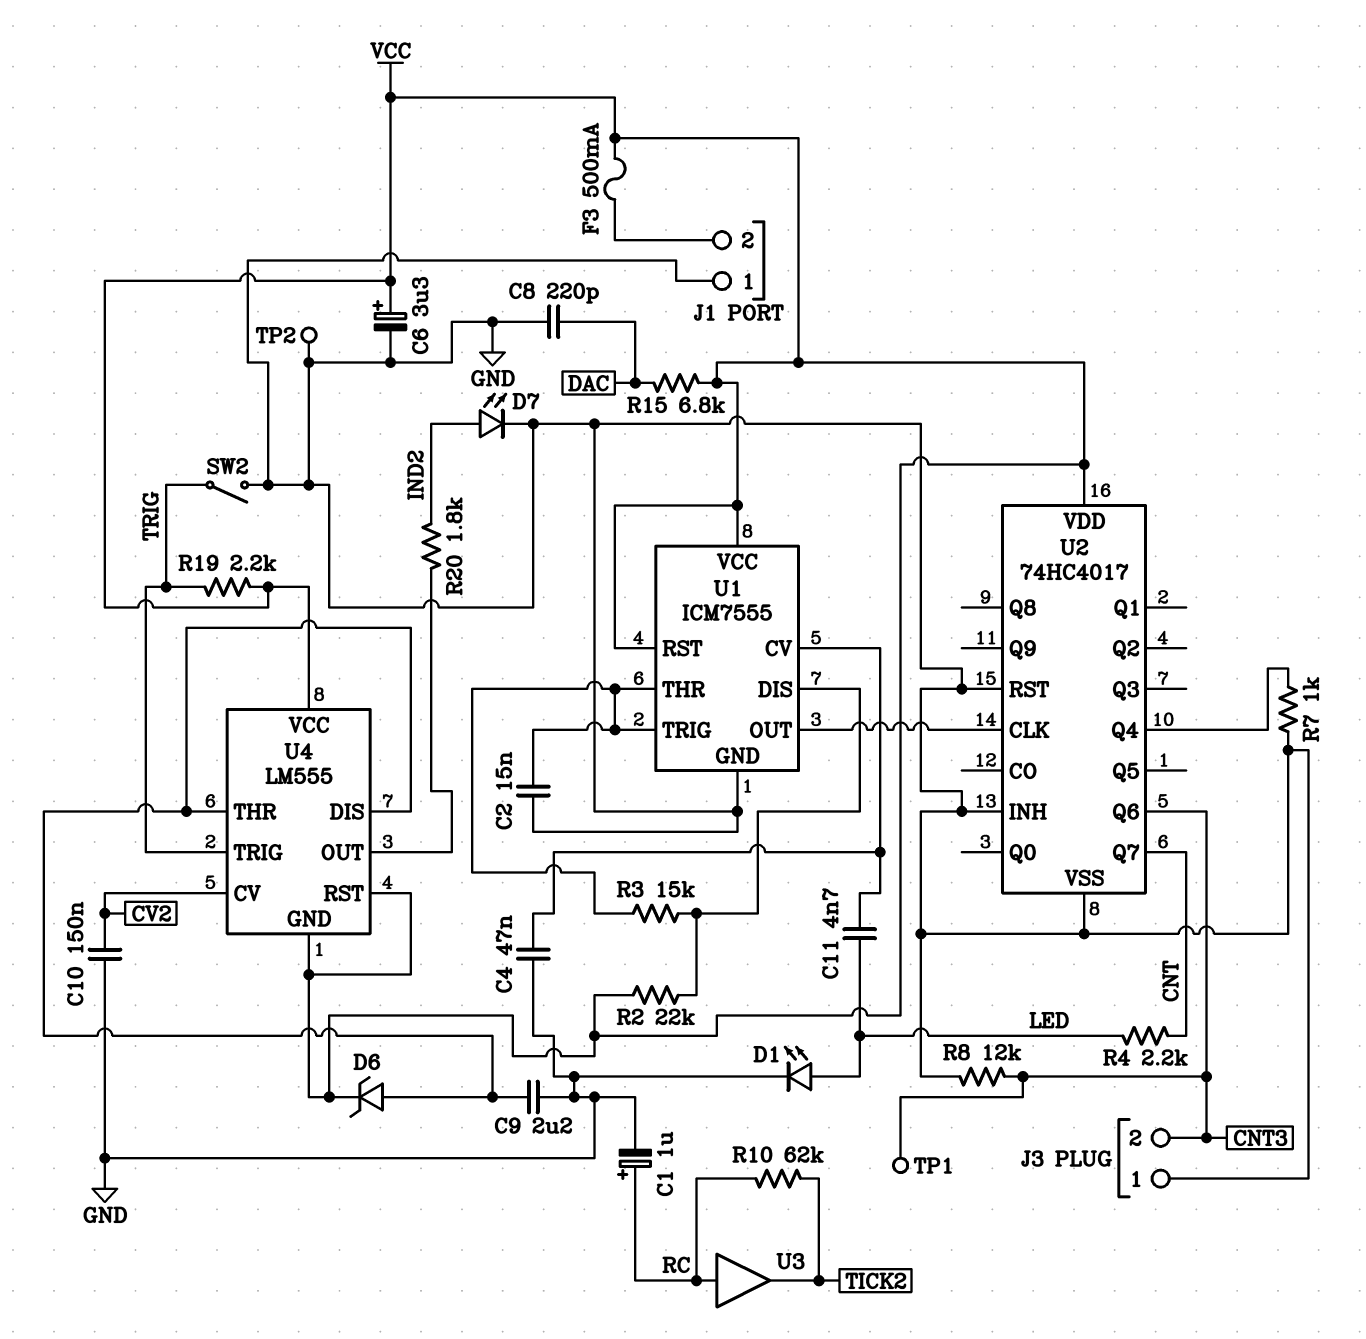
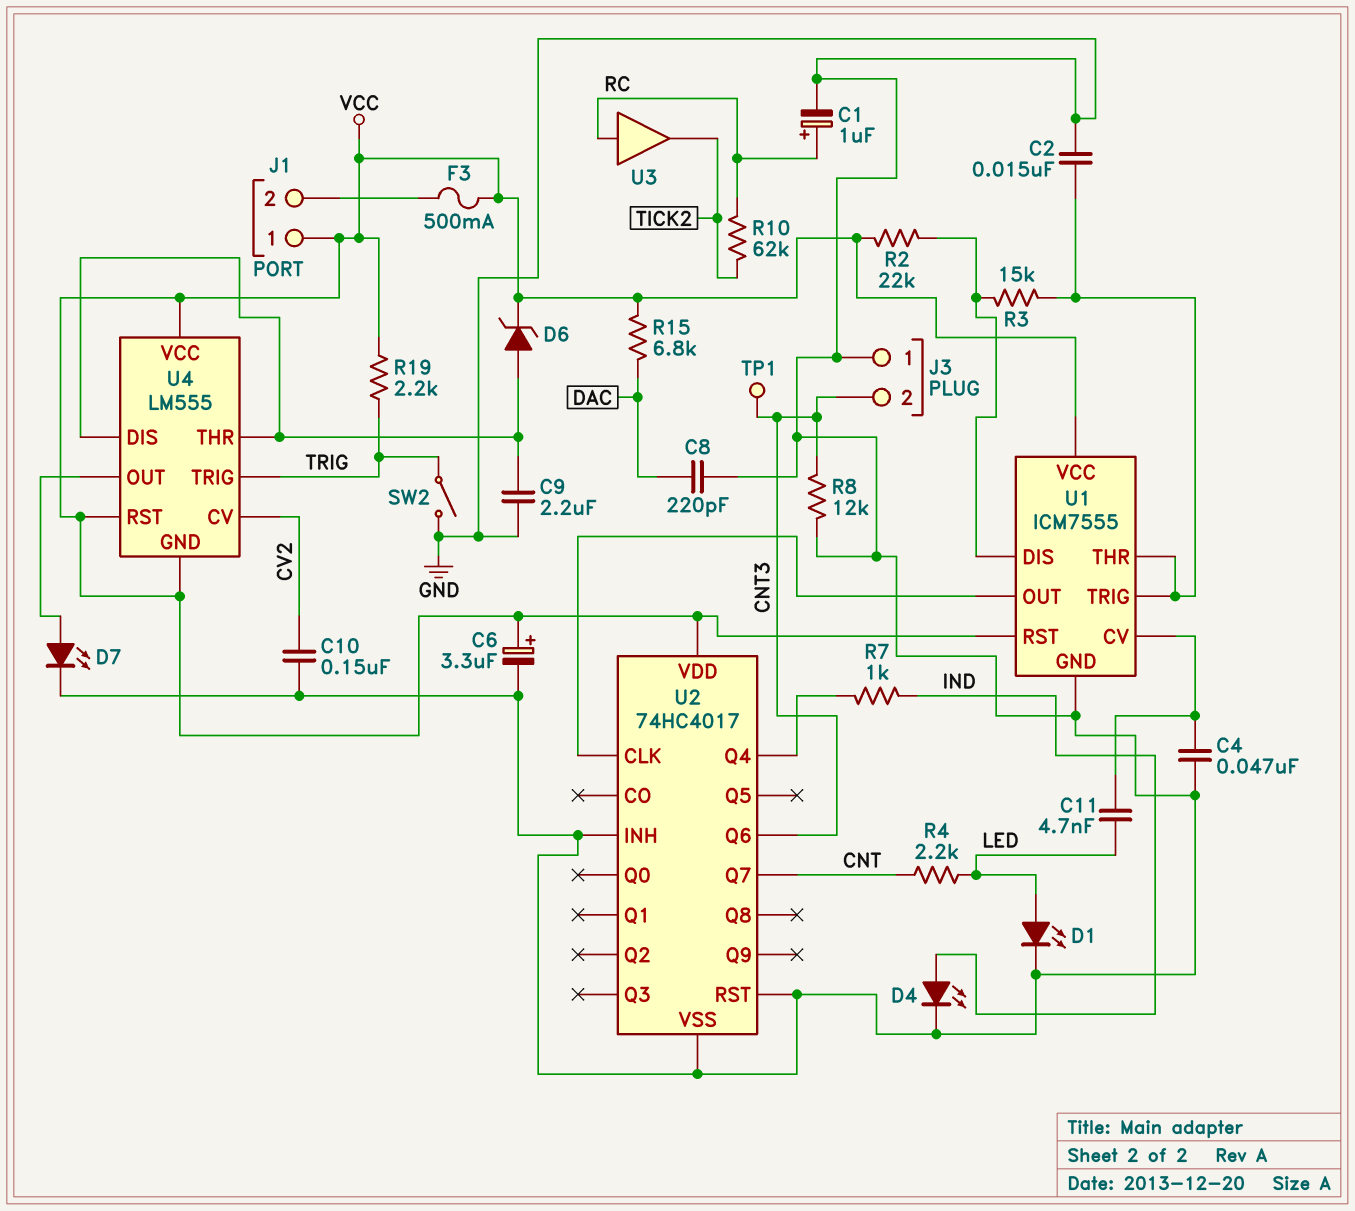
D4: none -> LED (A IND, K GND)
D7: LED (A IND2, K GND) -> LED (A U4/OUT, K GND)
J1 pin 1: GND -> VCC
R7: 1k (GND, U2/Q4) -> 1k (IND, U2/Q4)
R20: 1.8k (IND2, U4/OUT) -> none
TP2: test point (GND) -> none

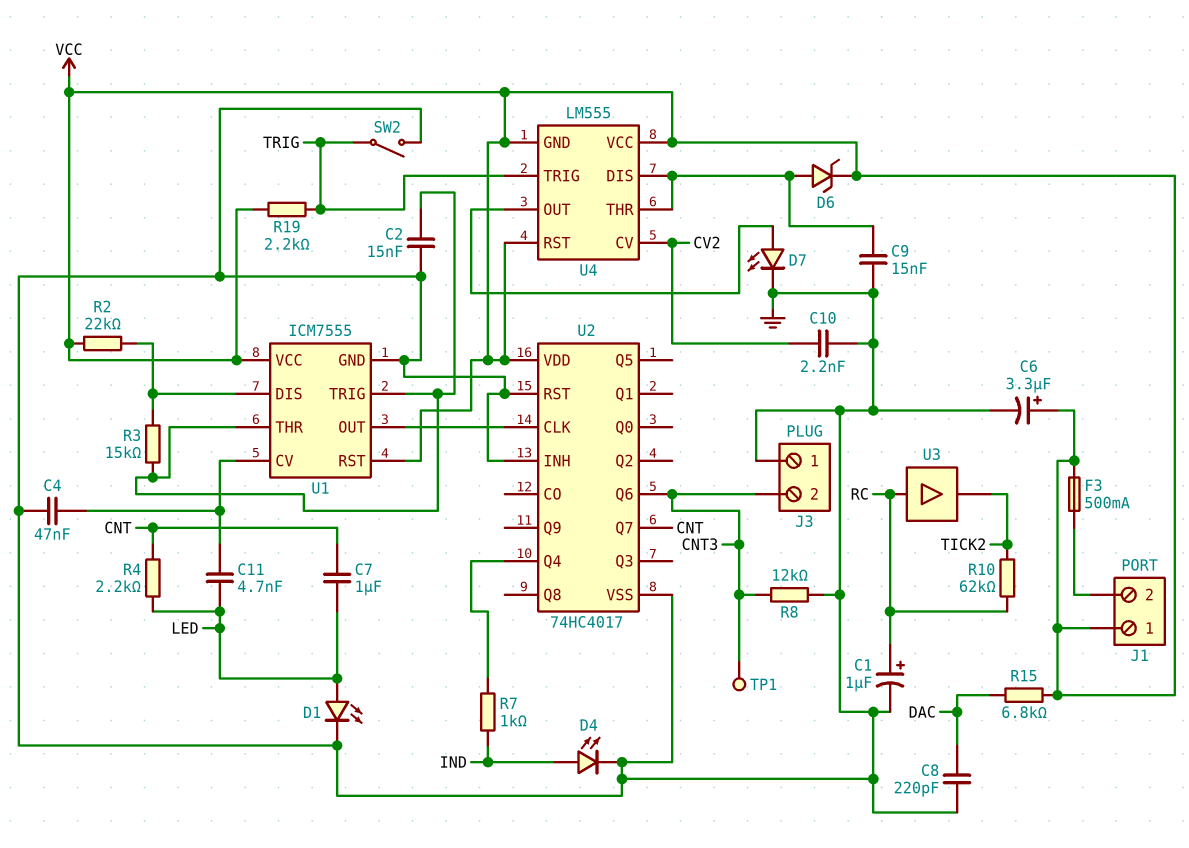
C7: none -> 1uF (CNT, LED)
C9: 2.2uF (GND, U4/DIS) -> 15nF (GND, U4/DIS)
C10: 150nF (CV2, GND) -> 2.2nF (CV2, GND)

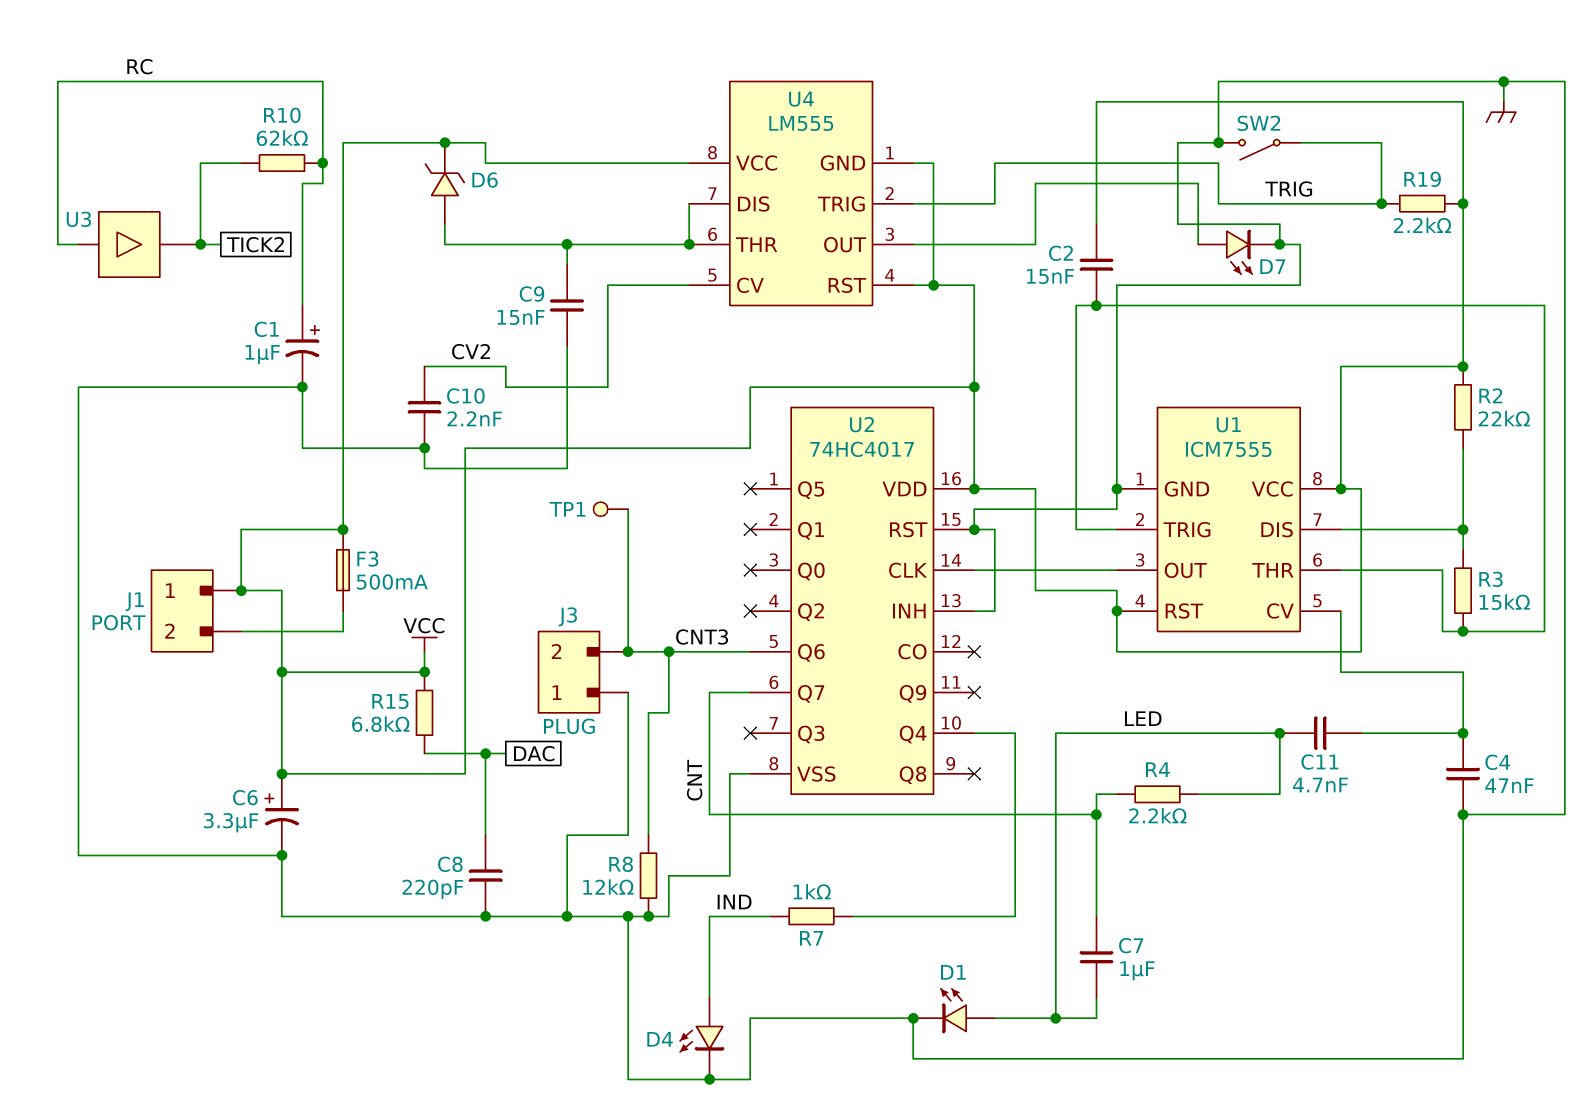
C2: 15nF (GND, U1/THR) -> 15nF (U1/THR, VCC)

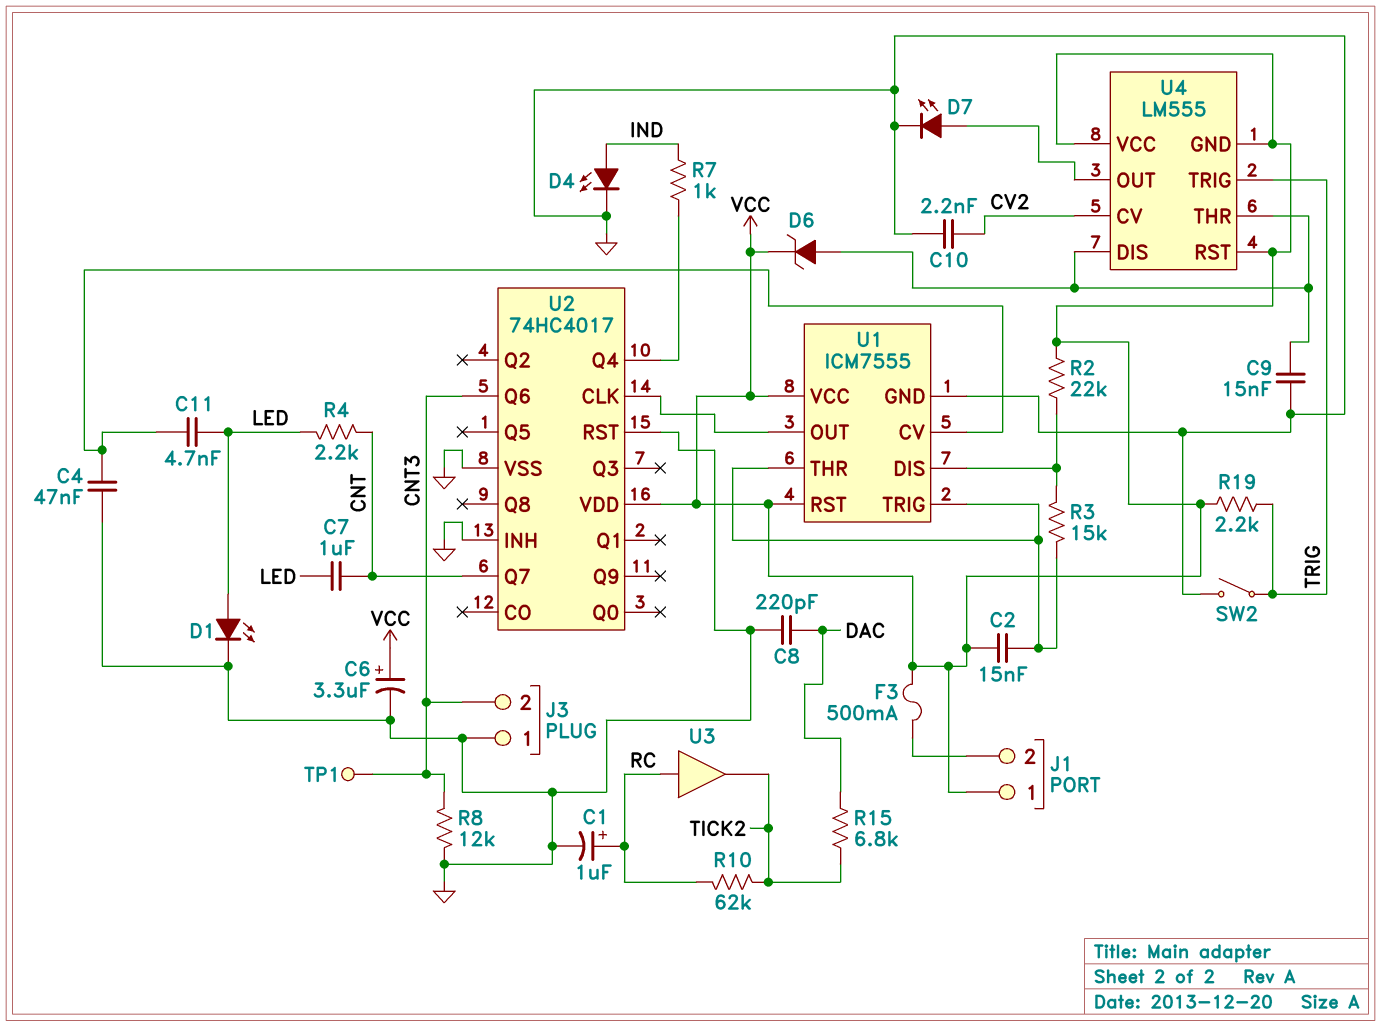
R15: 6.8k (DAC, VCC) -> 6.8k (DAC, TICK2)

